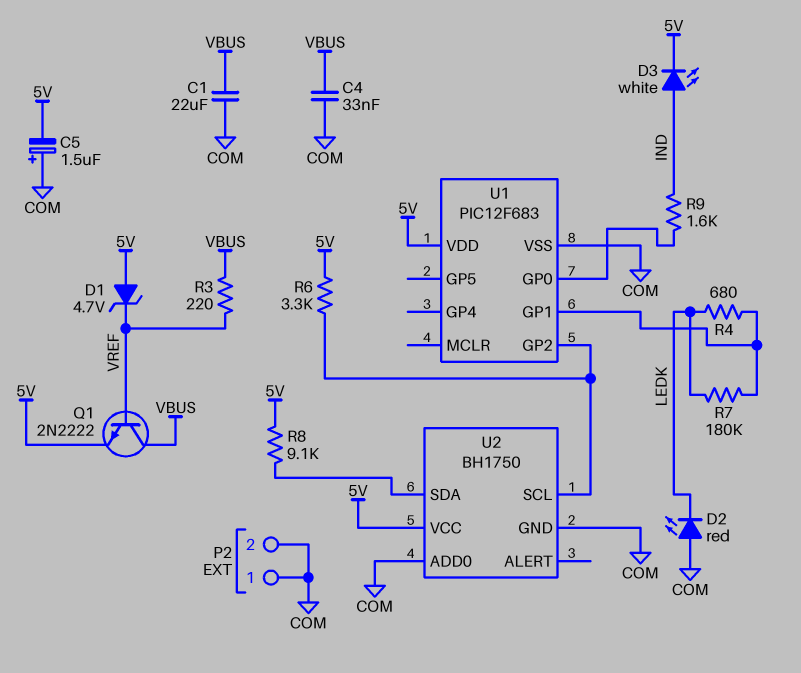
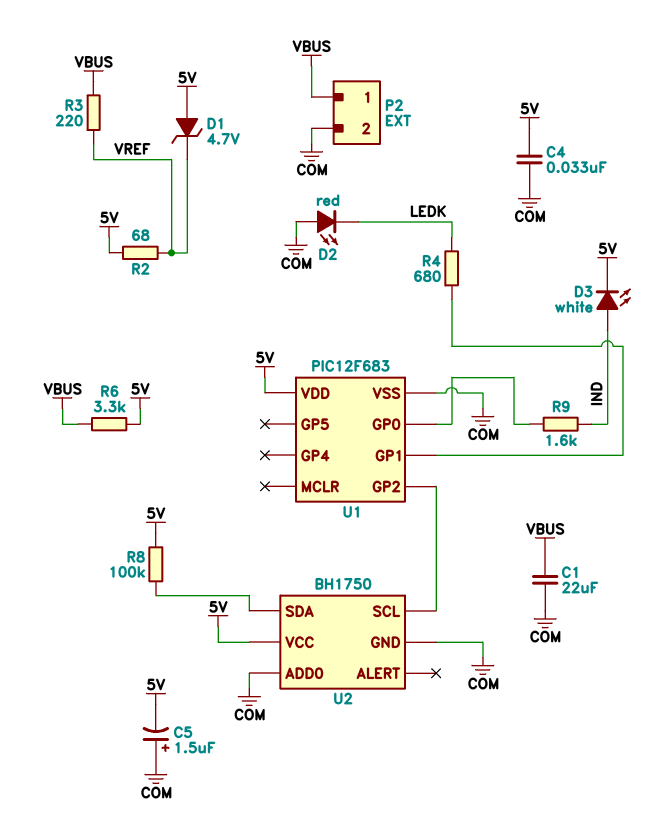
C4: 33nF (COM, VBUS) -> 33nF (5V, COM)
P2 pin 1: COM -> VBUS
Q1: NPN 2N2222 (B VREF, C VBUS, E 5V) -> none
R2: none -> 68 (5V, VREF)
R6: 3.3k (5V, U1/GP2) -> 3.3k (5V, VBUS)
R7: 180k (LEDK, U1/GP1) -> none
R8: 9.1k (5V, U2/SDA) -> 100k (5V, U2/SDA)

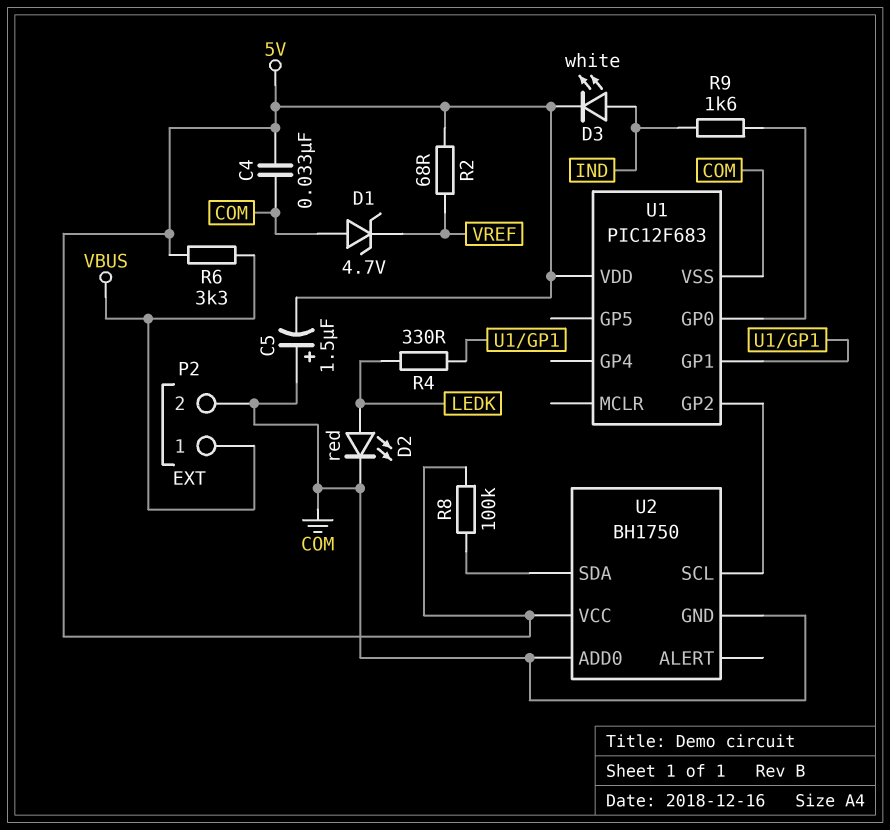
C1: 22uF (COM, VBUS) -> none
D1: zener 4.7V (A 5V, K VREF) -> zener 4.7V (A COM, K VREF)
D2: LED red (A COM, K LEDK) -> LED red (A LEDK, K COM)
R3: 220 (VBUS, VREF) -> none
R4: 680 (LEDK, U1/GP1) -> 330 (LEDK, U1/GP1)

